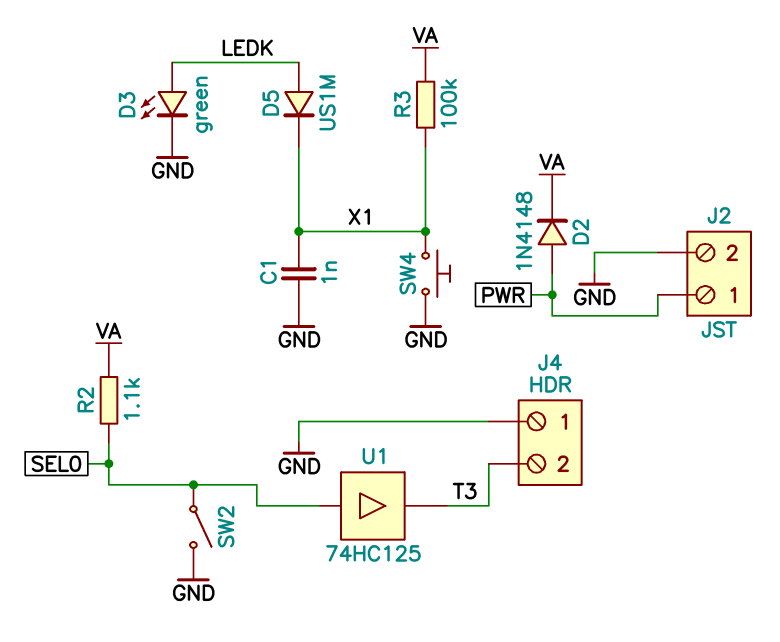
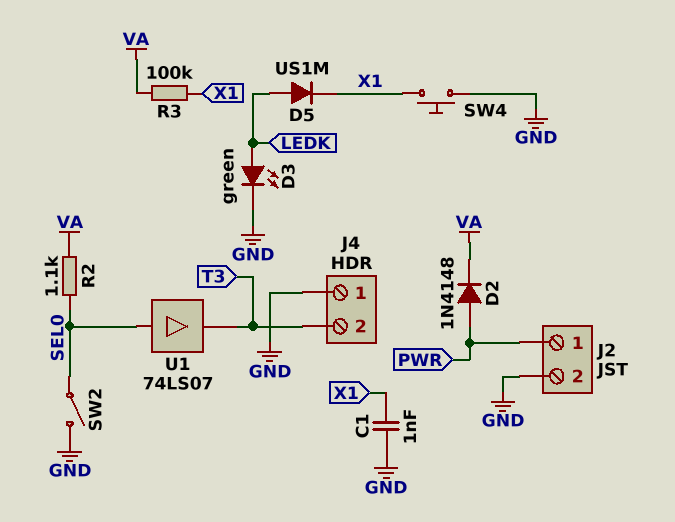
U1: buffer 74HC125 (in SEL0, out T3) -> buffer 74LS07 (in SEL0, out T3)

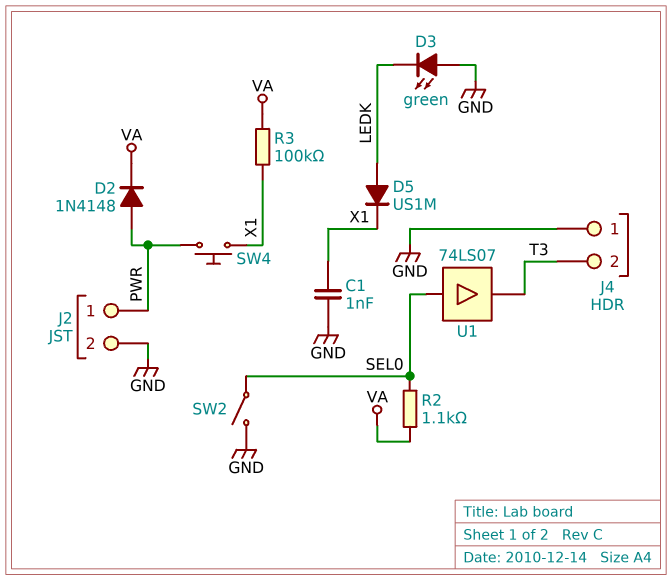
D3: LED green (A LEDK, K GND) -> LED green (A GND, K LEDK)
SW4: button (GND, X1) -> button (PWR, X1)

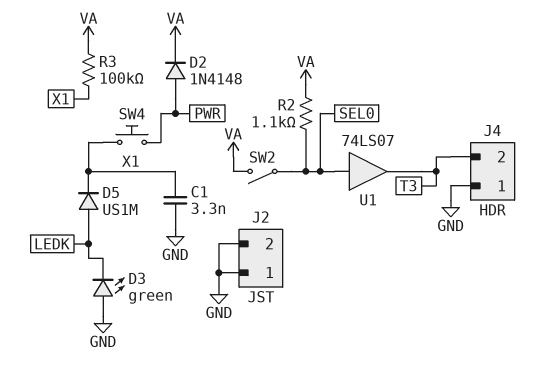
C1: 1nF (GND, X1) -> 3.3nF (GND, X1)
J2 pin 1: PWR -> GND
SW2: switch (GND, SEL0) -> switch (SEL0, VA)

